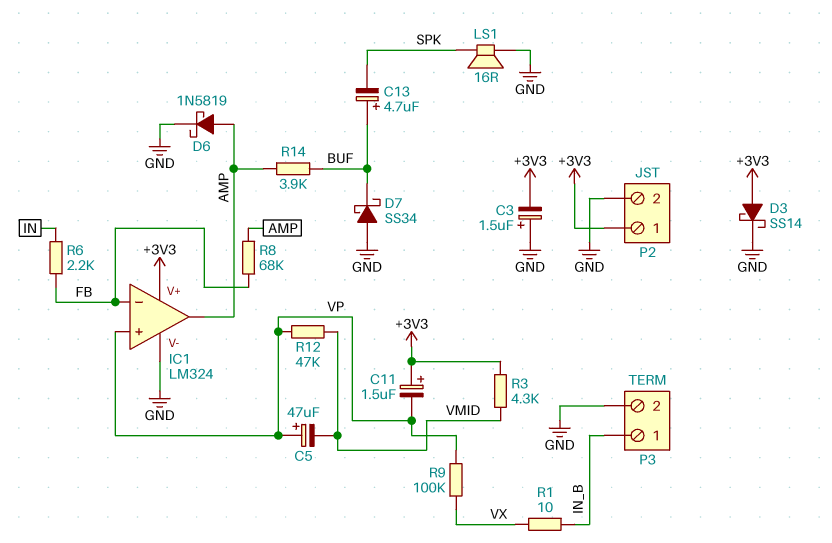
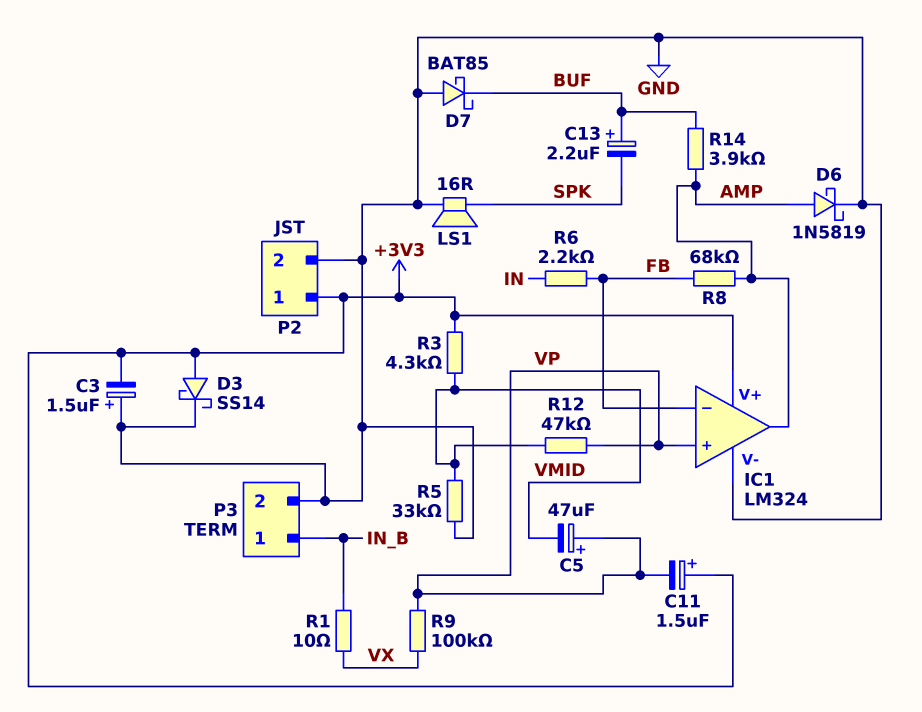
C13: 4.7uF (plus BUF, minus SPK) -> 2.2uF (plus BUF, minus SPK)
D7: schottky SS34 (A GND, K BUF) -> schottky BAT85 (A GND, K BUF)
R5: none -> 33k (GND, VMID)

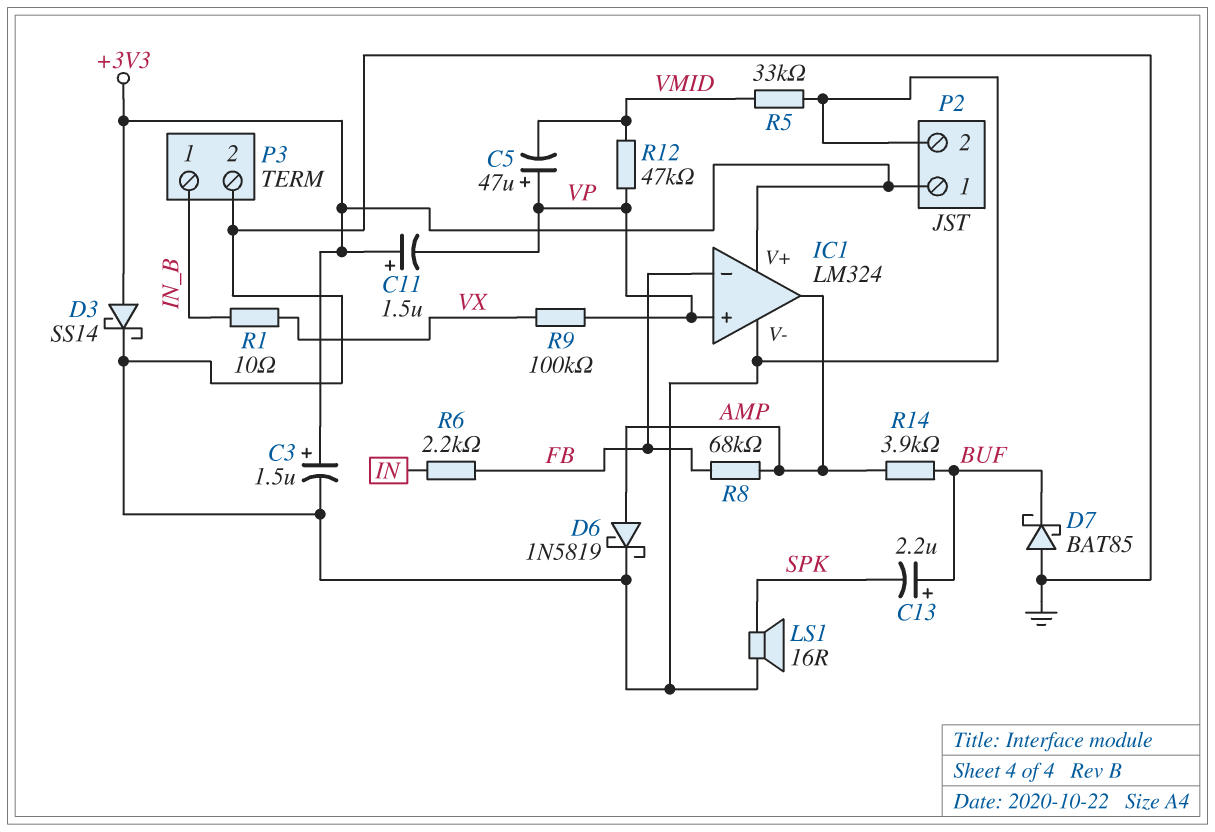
C3: 1.5uF (plus GND, minus +3V3) -> 1.5uF (plus +3V3, minus GND)
R3: 4.3k (+3V3, VMID) -> none

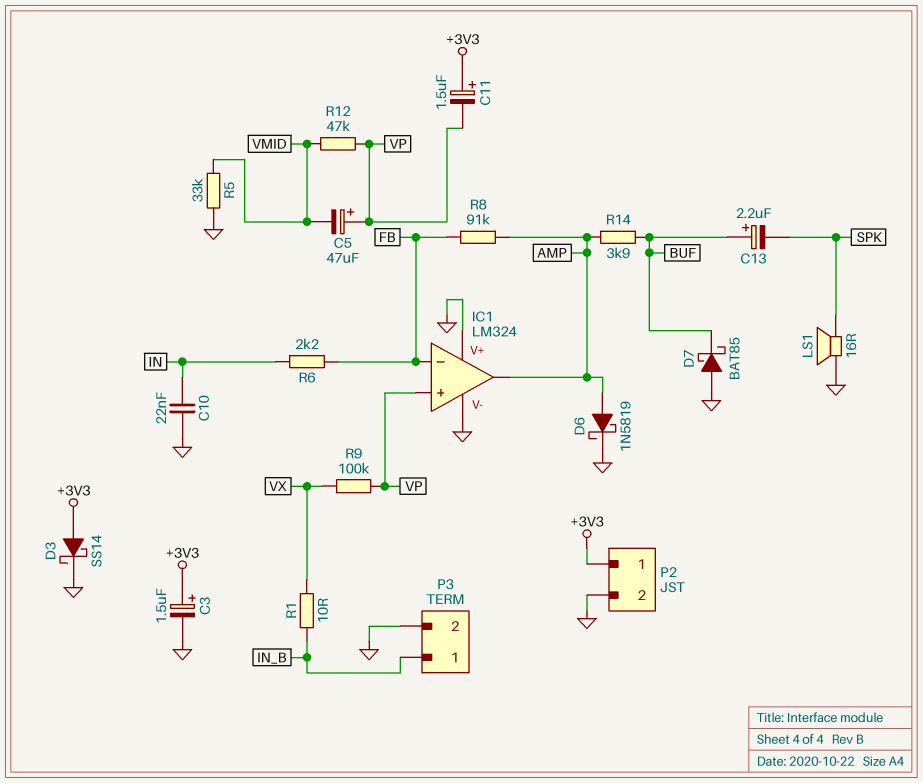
C10: none -> 22nF (GND, IN)
IC1 pin V+: +3V3 -> GND
R8: 68k (AMP, FB) -> 91k (AMP, FB)

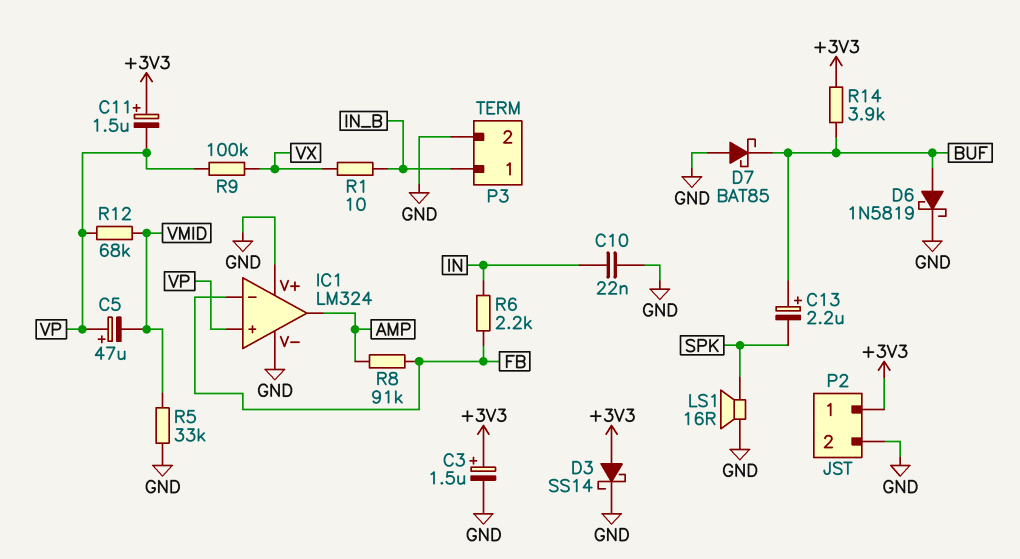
D6: schottky 1N5819 (A AMP, K GND) -> schottky 1N5819 (A BUF, K GND)
R12: 47k (VMID, VP) -> 68k (VMID, VP)
R14: 3.9k (AMP, BUF) -> 3.9k (+3V3, BUF)

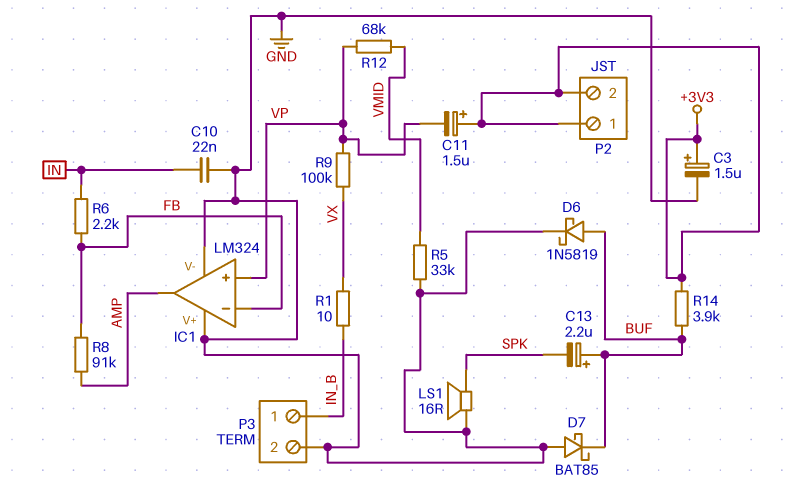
C5: 47uF (plus VP, minus VMID) -> none
D3: schottky SS14 (A +3V3, K GND) -> none
P2 pin 2: GND -> +3V3

